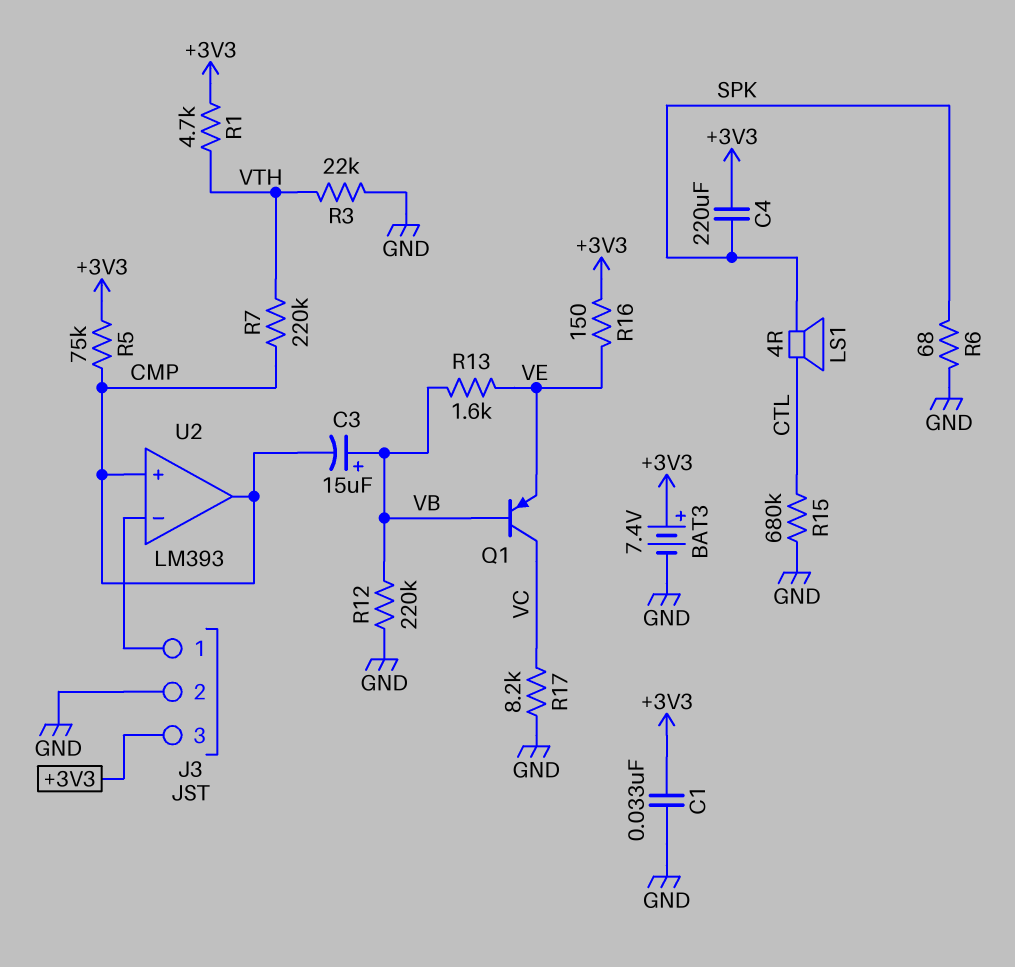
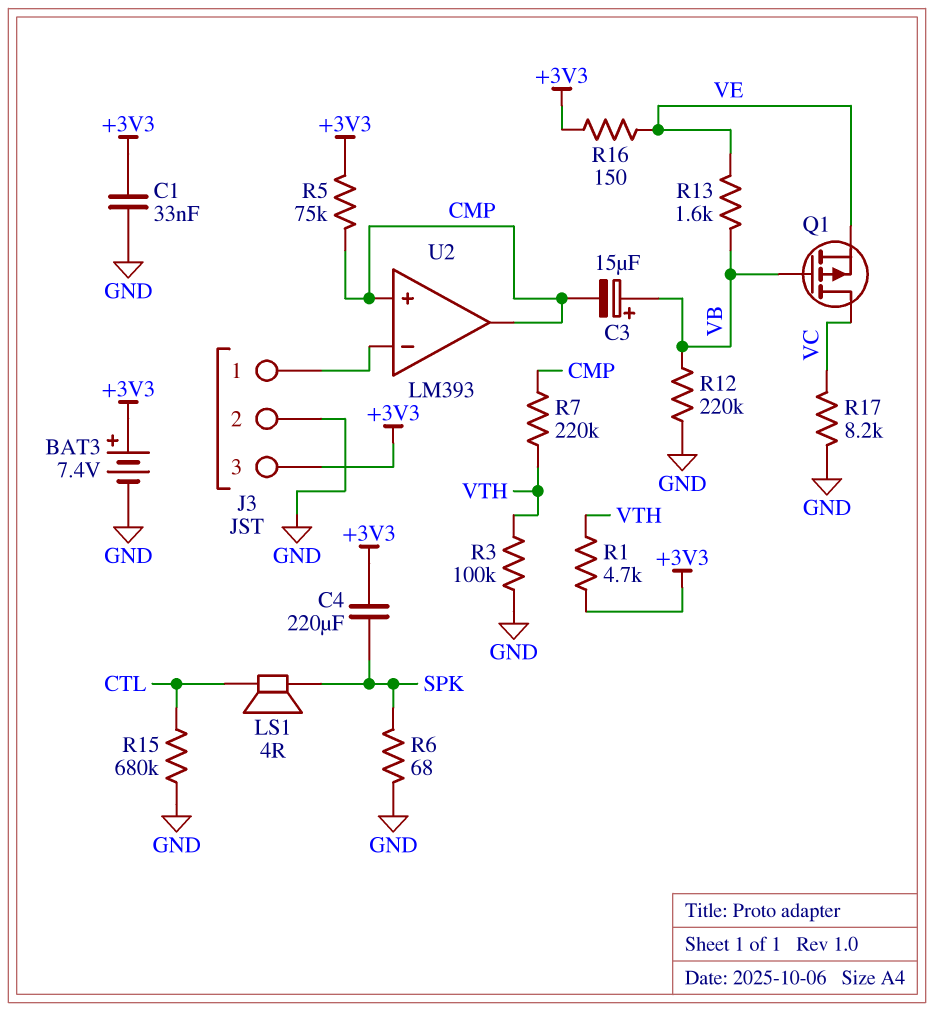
Q1: PNP (B VB, C VC, E VE) -> PMOS (G VB, D VC, S VE)
R3: 22k (GND, VTH) -> 100k (GND, VTH)

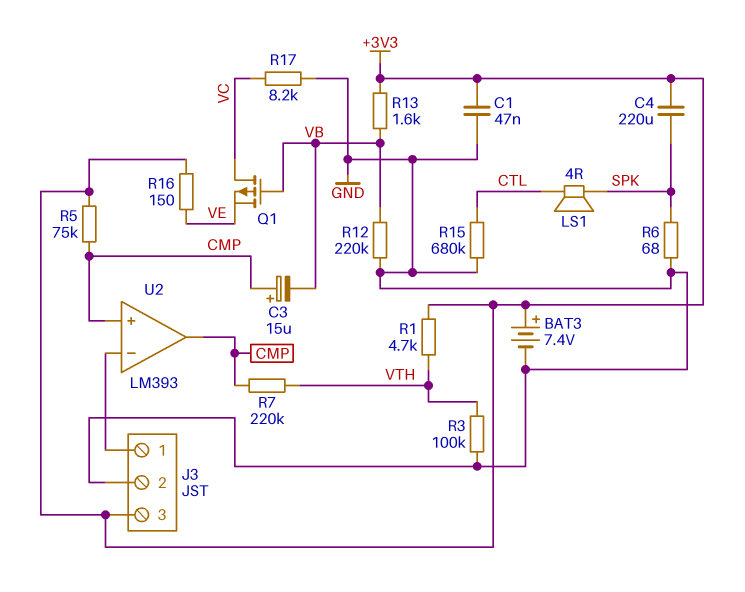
C1: 33nF (+3V3, GND) -> 47nF (+3V3, GND)
C3: 15uF (plus VB, minus CMP) -> 15uF (plus CMP, minus VB)
R13: 1.6k (VB, VE) -> 1.6k (+3V3, VB)

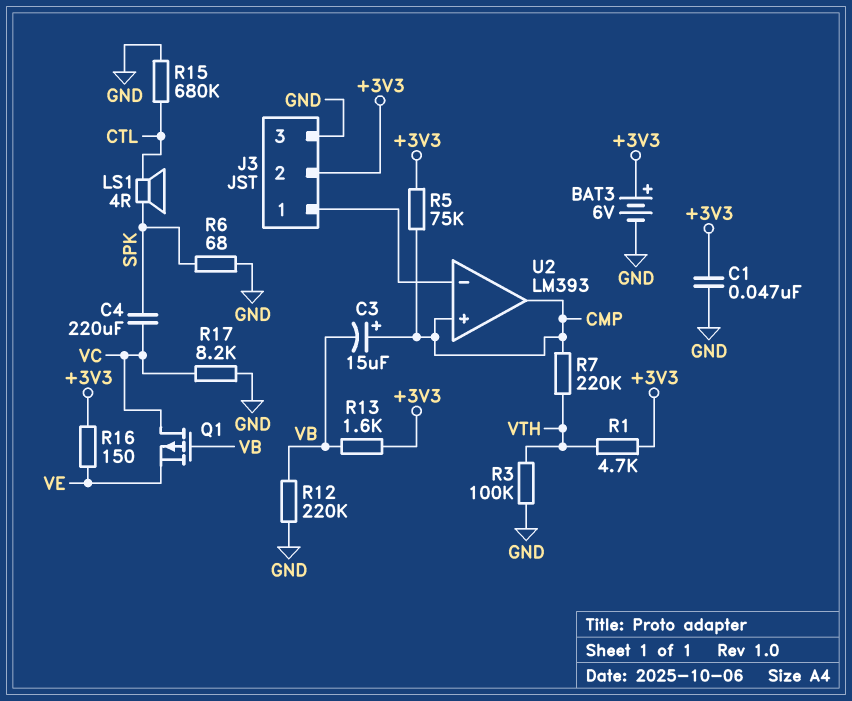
BAT3: 7.4V (plus +3V3, minus GND) -> 6V (plus +3V3, minus GND)
C4: 220uF (+3V3, SPK) -> 220uF (SPK, VC)
J3 pin 2: GND -> +3V3
J3 pin 3: +3V3 -> GND

